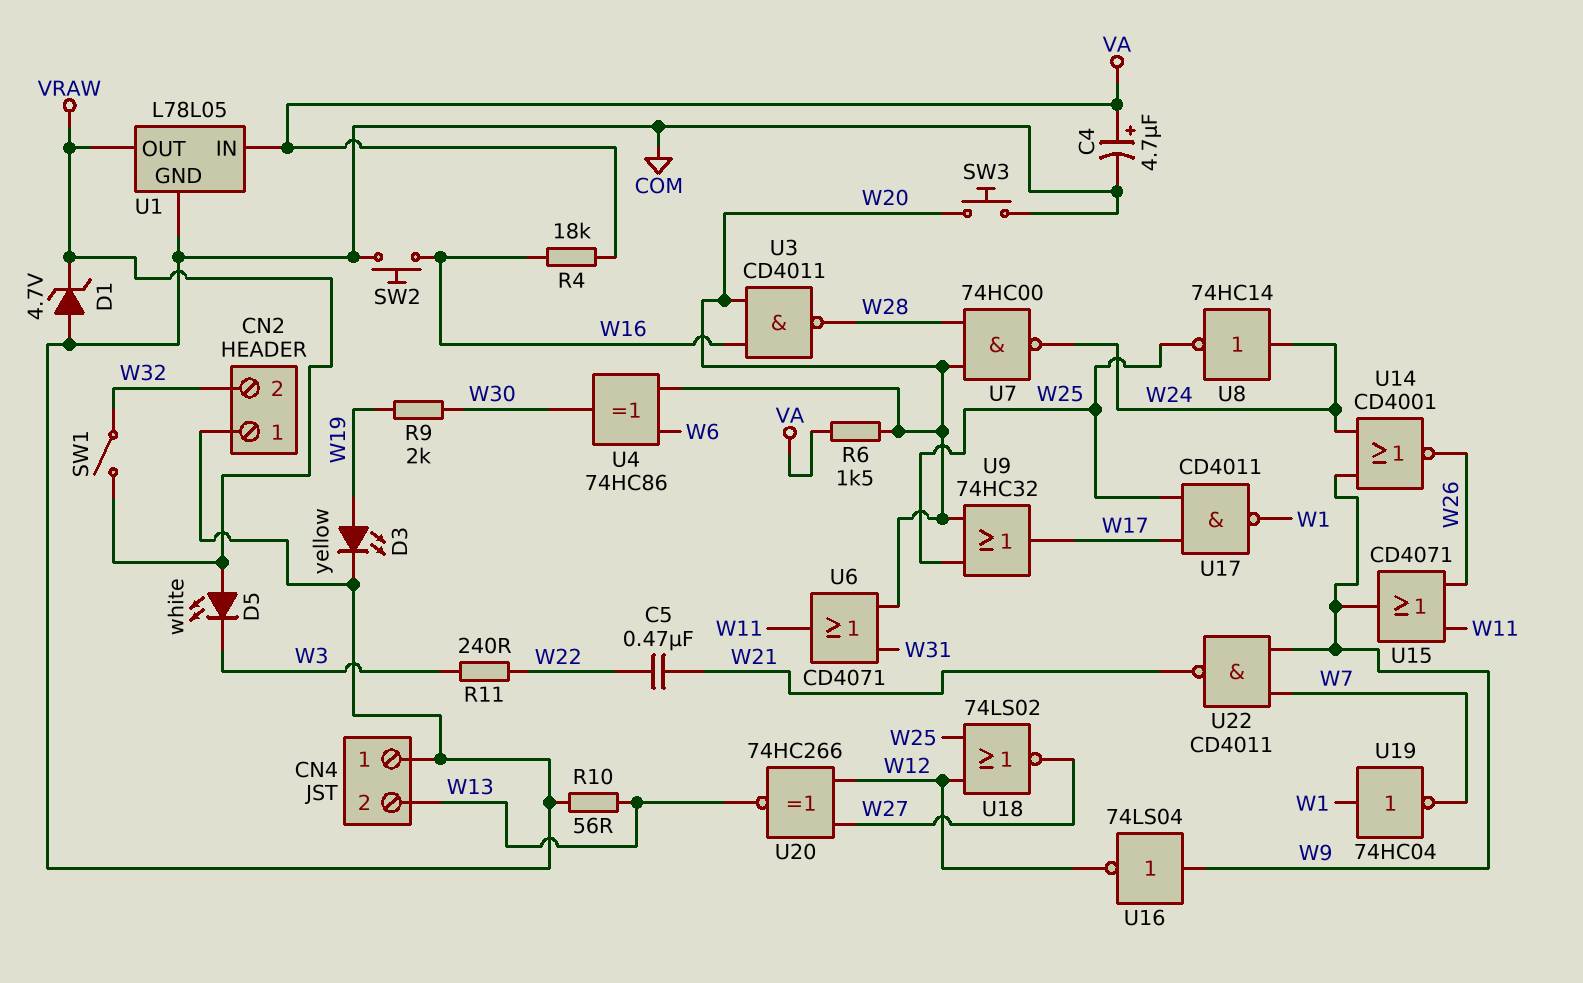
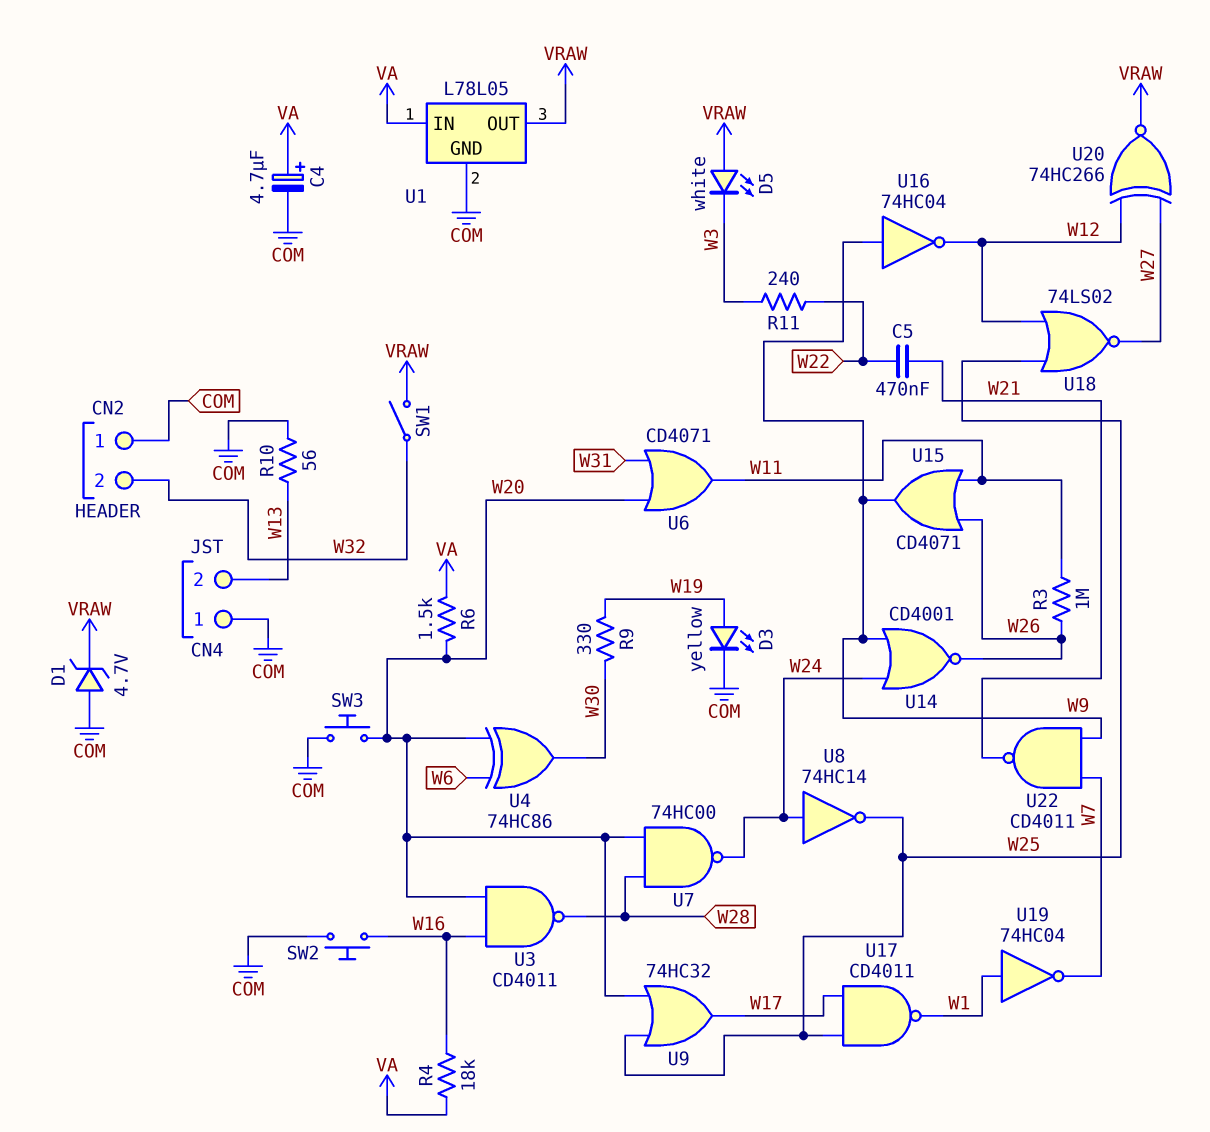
R3: none -> 1M (W11, W26)
R9: 2k (W19, W30) -> 330 (W19, W30)
U16: NOT 74LS04 (in W9, out W12) -> NOT 74HC04 (in W9, out W12)
U20: XNOR 74HC266 (in W12, in W27, out W13) -> XNOR 74HC266 (in W12, in W27, out VRAW)

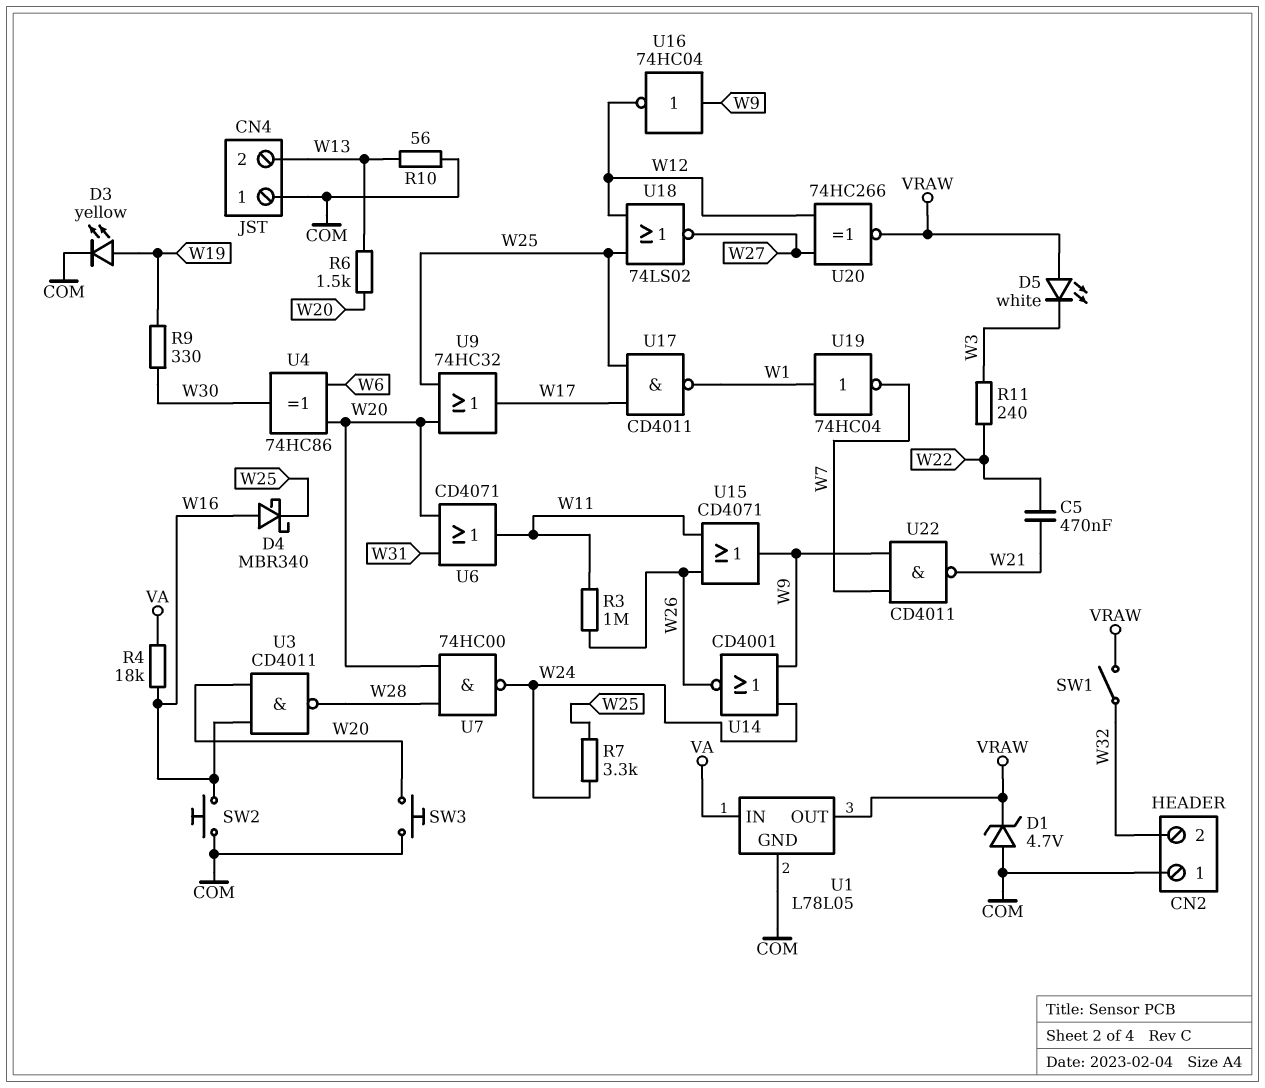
C4: 4.7uF (plus VA, minus COM) -> none
D4: none -> schottky MBR340 (A W16, K W25)
R6: 1.5k (VA, W20) -> 1.5k (W13, W20)
R7: none -> 3.3k (W24, W25)
U8: NOT 74HC14 (in W24, out W25) -> none

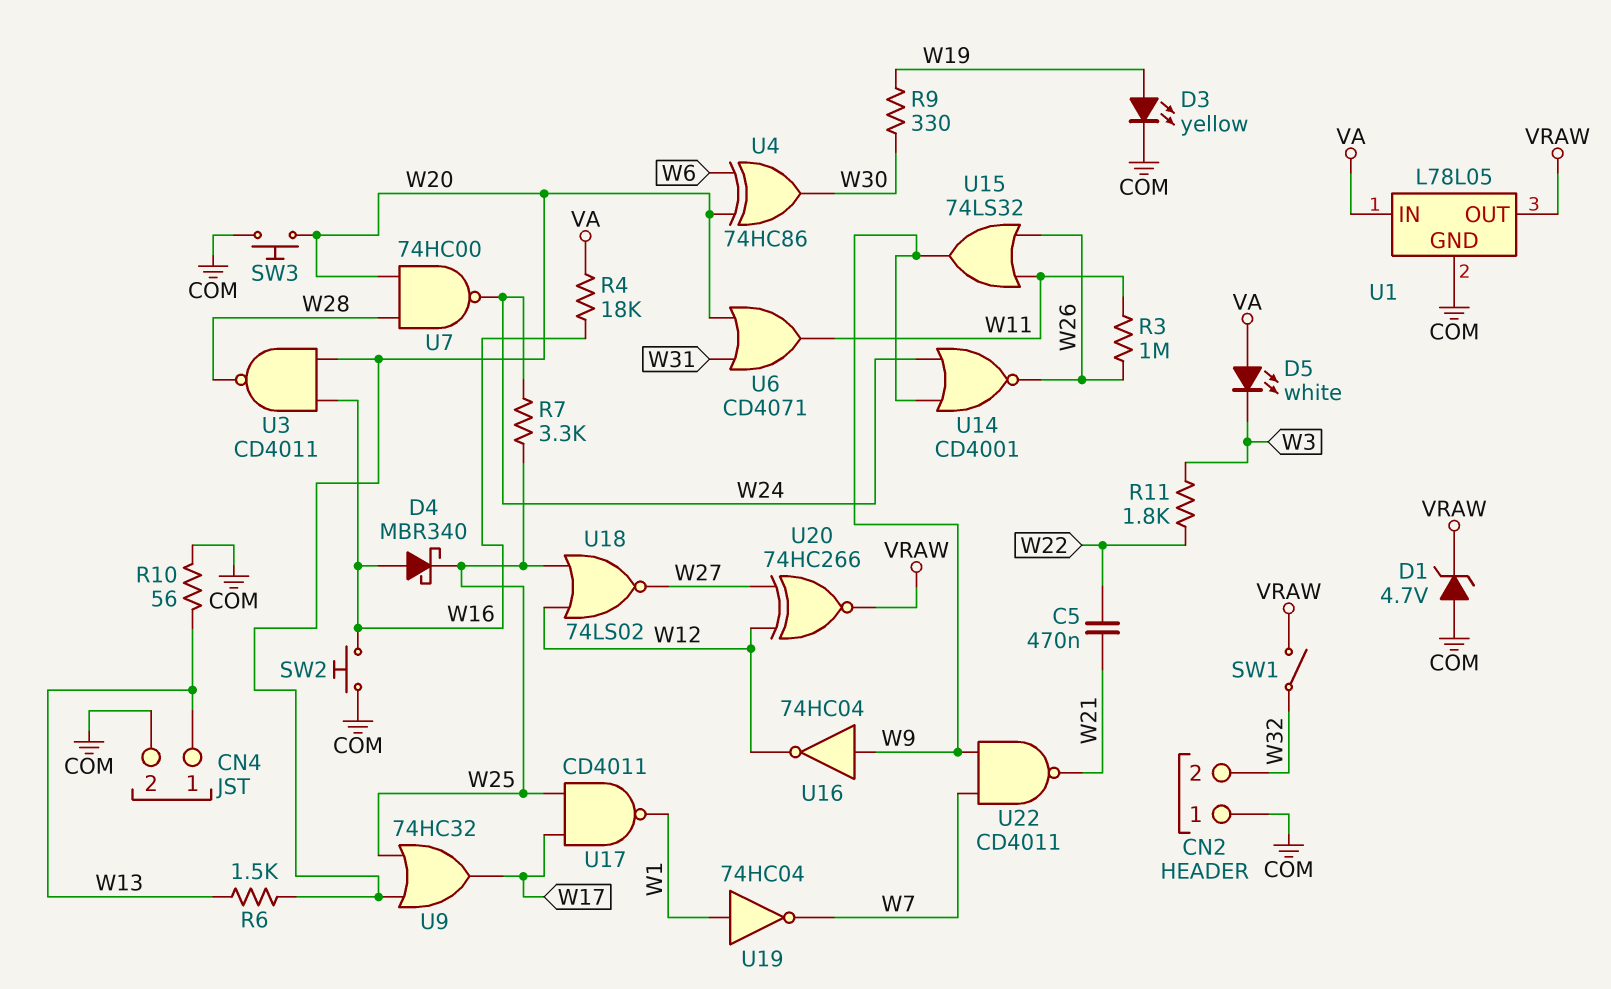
CN4 pin 1: COM -> W13
CN4 pin 2: W13 -> COM
D5: LED white (A VRAW, K W3) -> LED white (A VA, K W3)
R11: 240 (W3, W22) -> 1.8k (W3, W22)
U15: OR CD4071 (in W11, in W26, out W9) -> OR 74LS32 (in W11, in W26, out W9)

